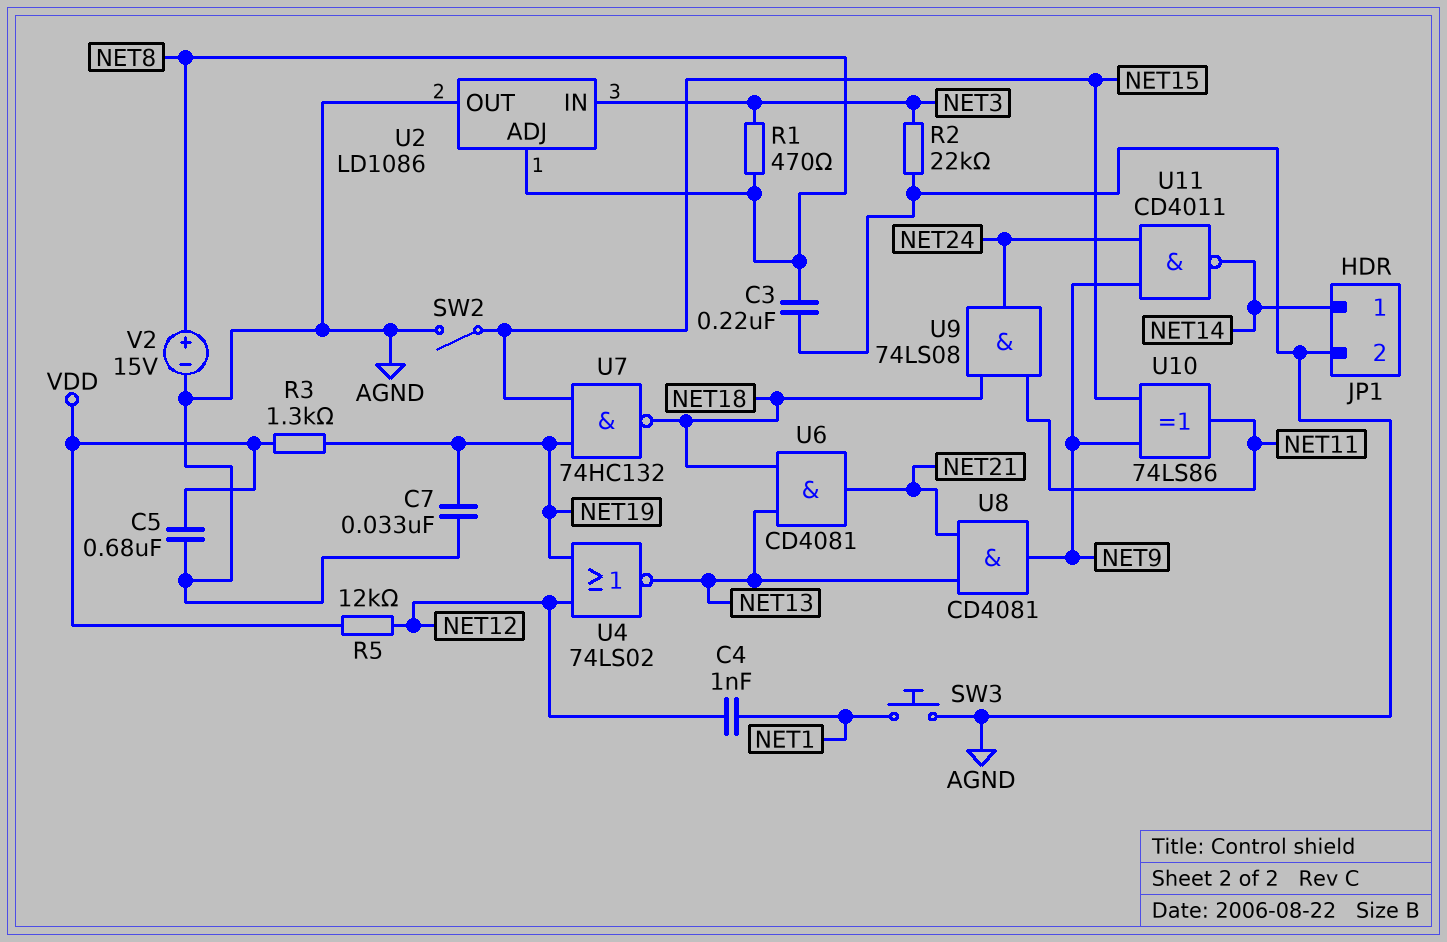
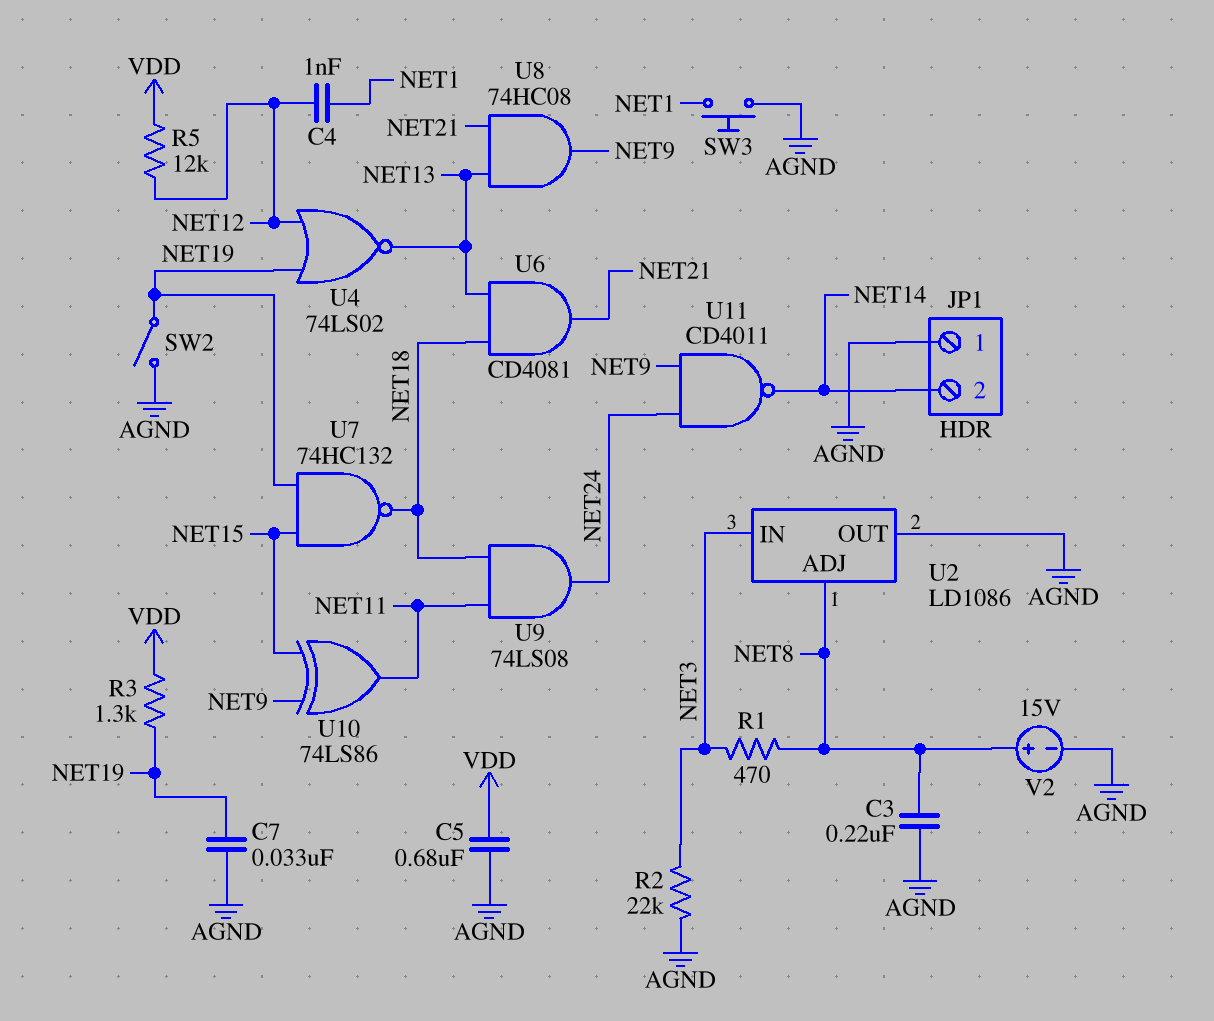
JP1 pin 1: NET14 -> AGND
JP1 pin 2: AGND -> NET14
SW2: switch (AGND, NET15) -> switch (AGND, NET19)
U8: AND CD4081 (in NET13, in NET21, out NET9) -> AND 74HC08 (in NET13, in NET21, out NET9)

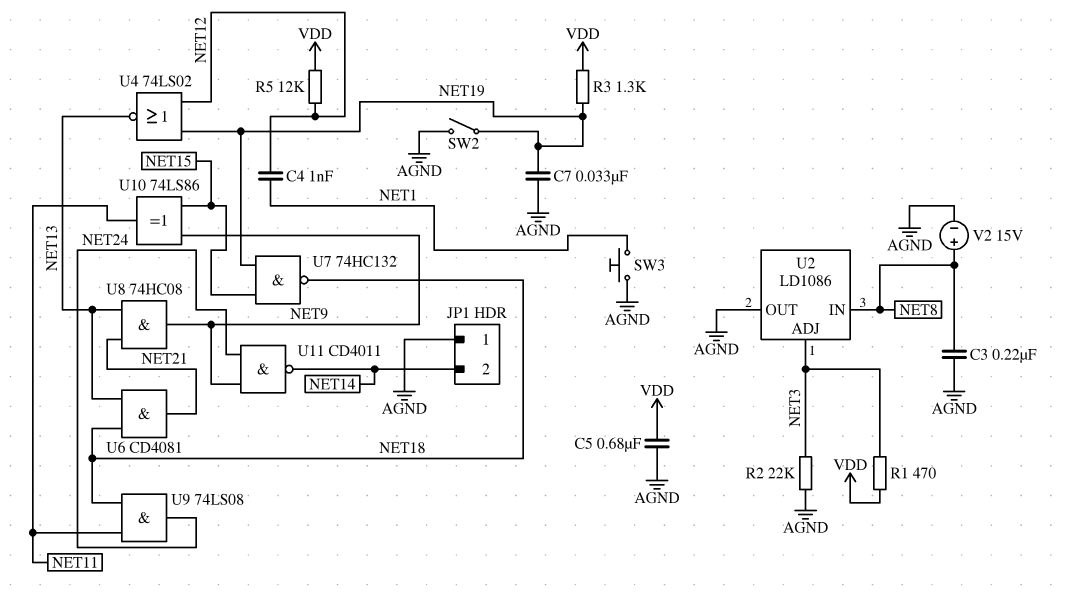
R1: 470 (NET3, NET8) -> 470 (NET3, VDD)
U2 pin ADJ: NET8 -> NET3
U2 pin IN: NET3 -> NET8

